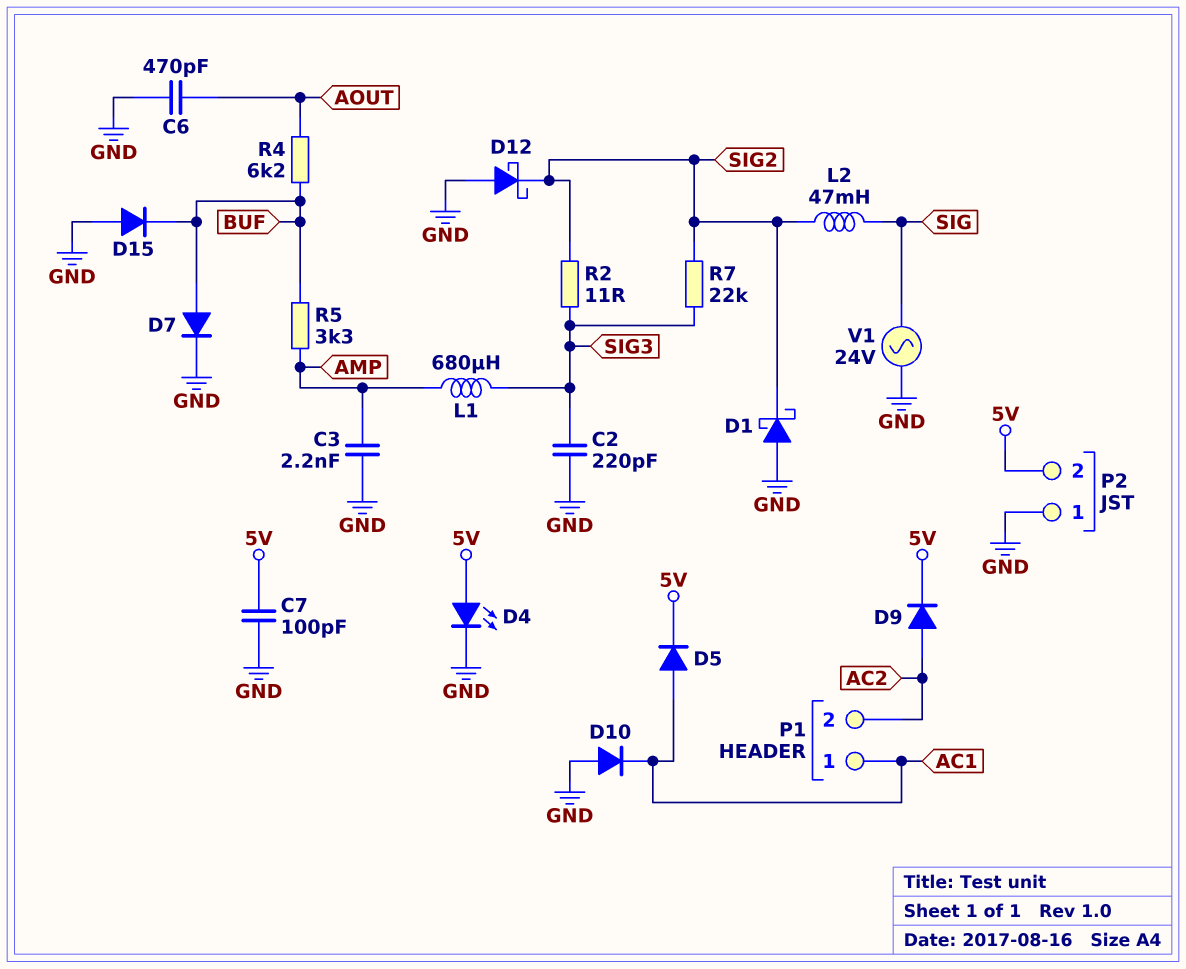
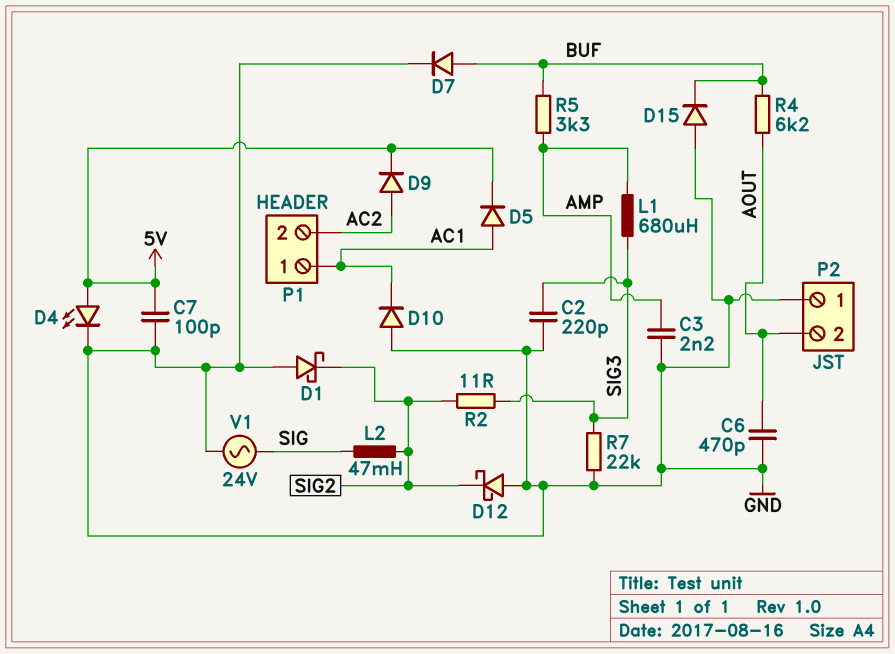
P2 pin 2: 5V -> AOUT
R7: 22k (SIG2, SIG3) -> 22k (GND, SIG3)

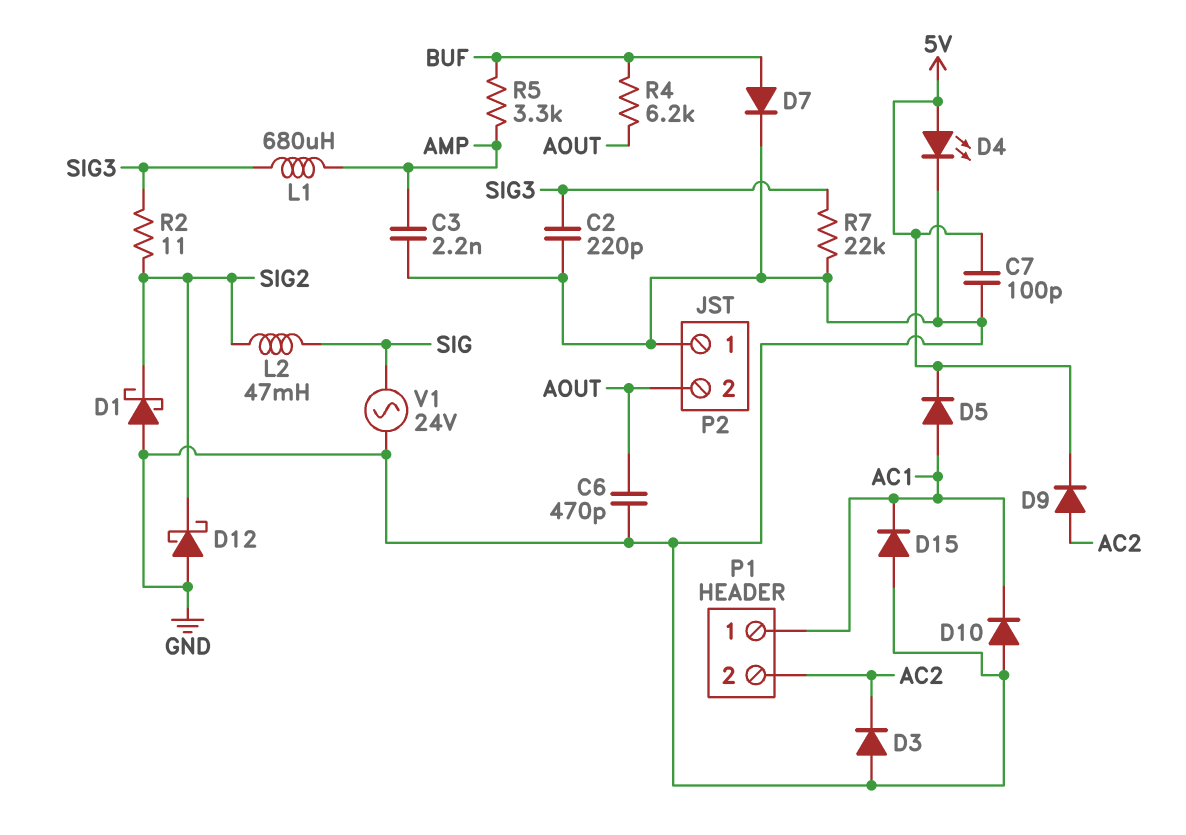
D3: none -> diode (A GND, K AC2)
D15: diode (A GND, K BUF) -> diode (A GND, K AC1)

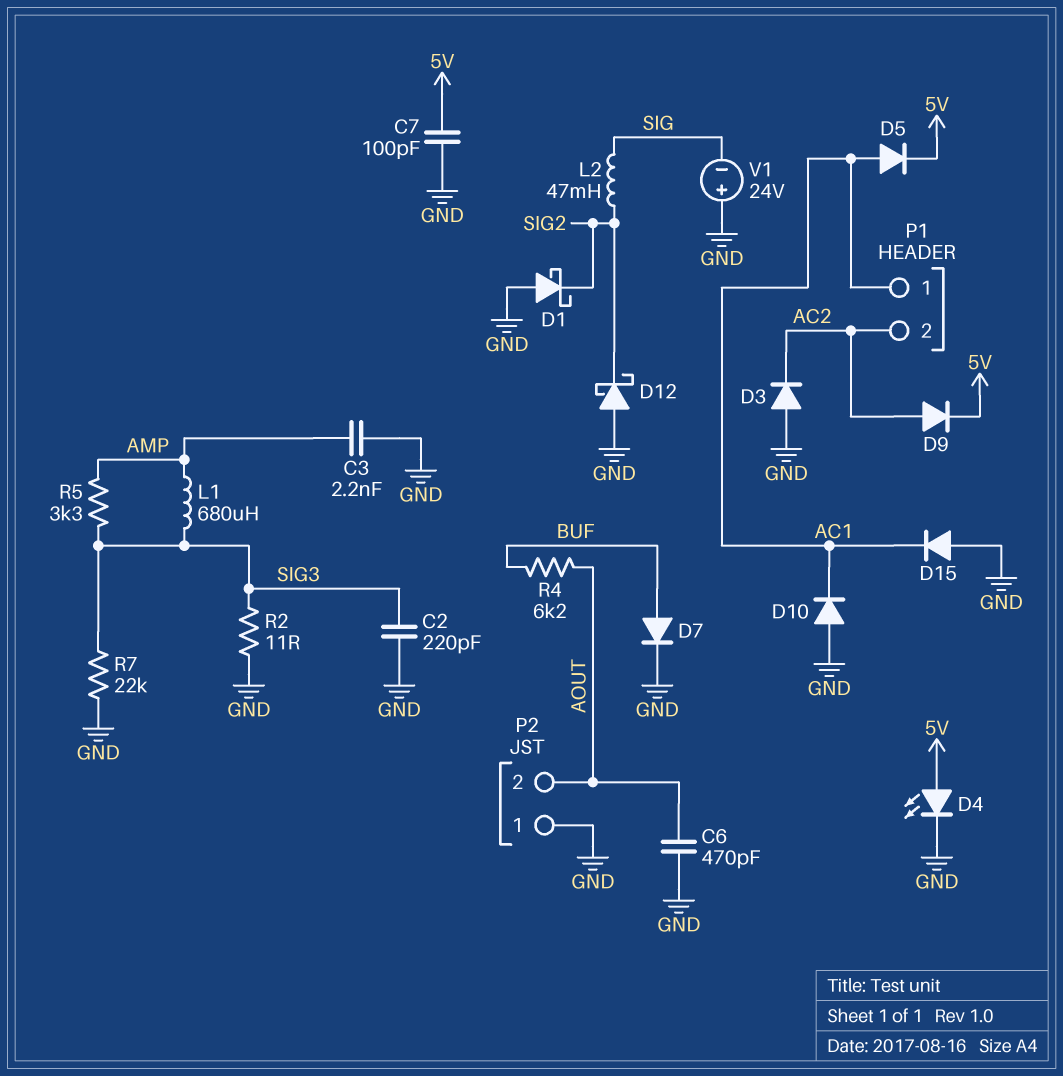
R2: 11 (SIG2, SIG3) -> 11 (GND, SIG3)
R5: 3.3k (AMP, BUF) -> 3.3k (AMP, SIG3)
V1: AC 24V (GND, SIG) -> 24V (plus GND, minus SIG)

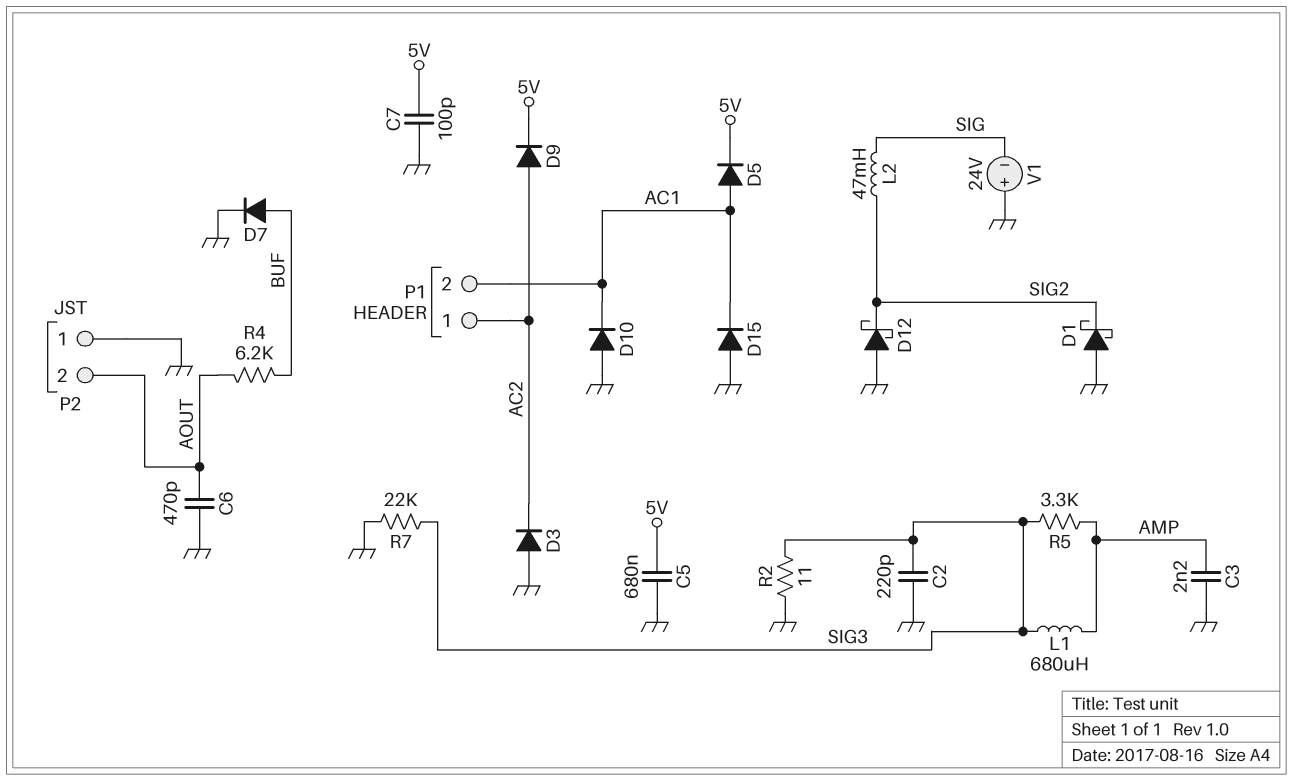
C5: none -> 680nF (5V, GND)
D4: LED (A 5V, K GND) -> none
P1 pin 1: AC1 -> AC2
P1 pin 2: AC2 -> AC1

